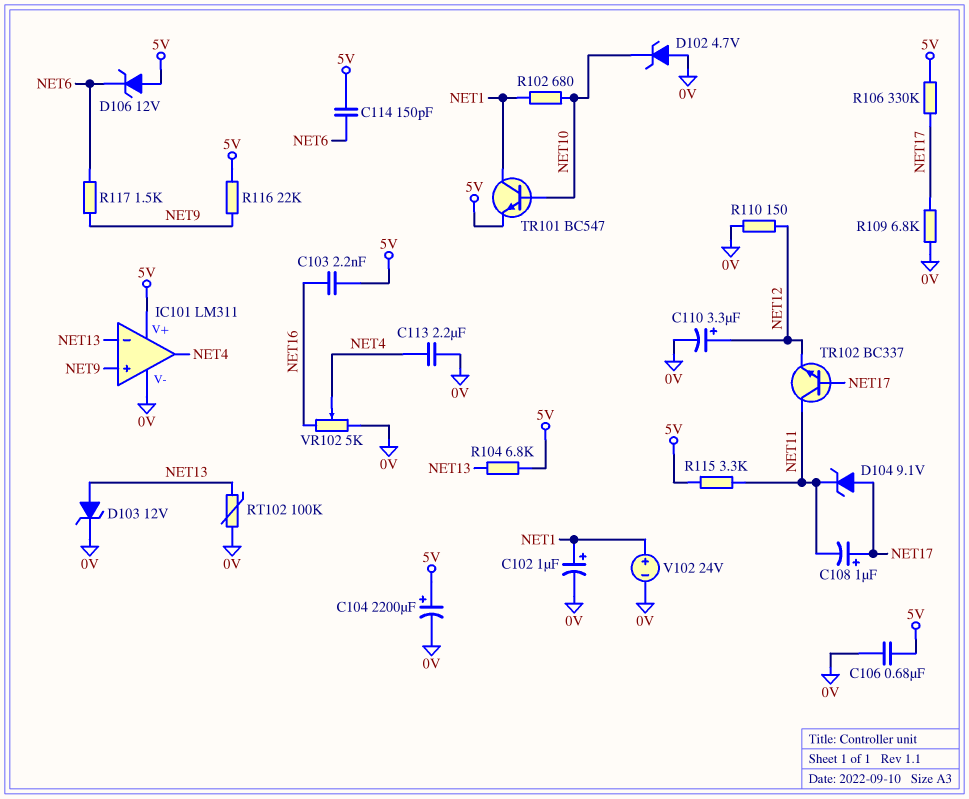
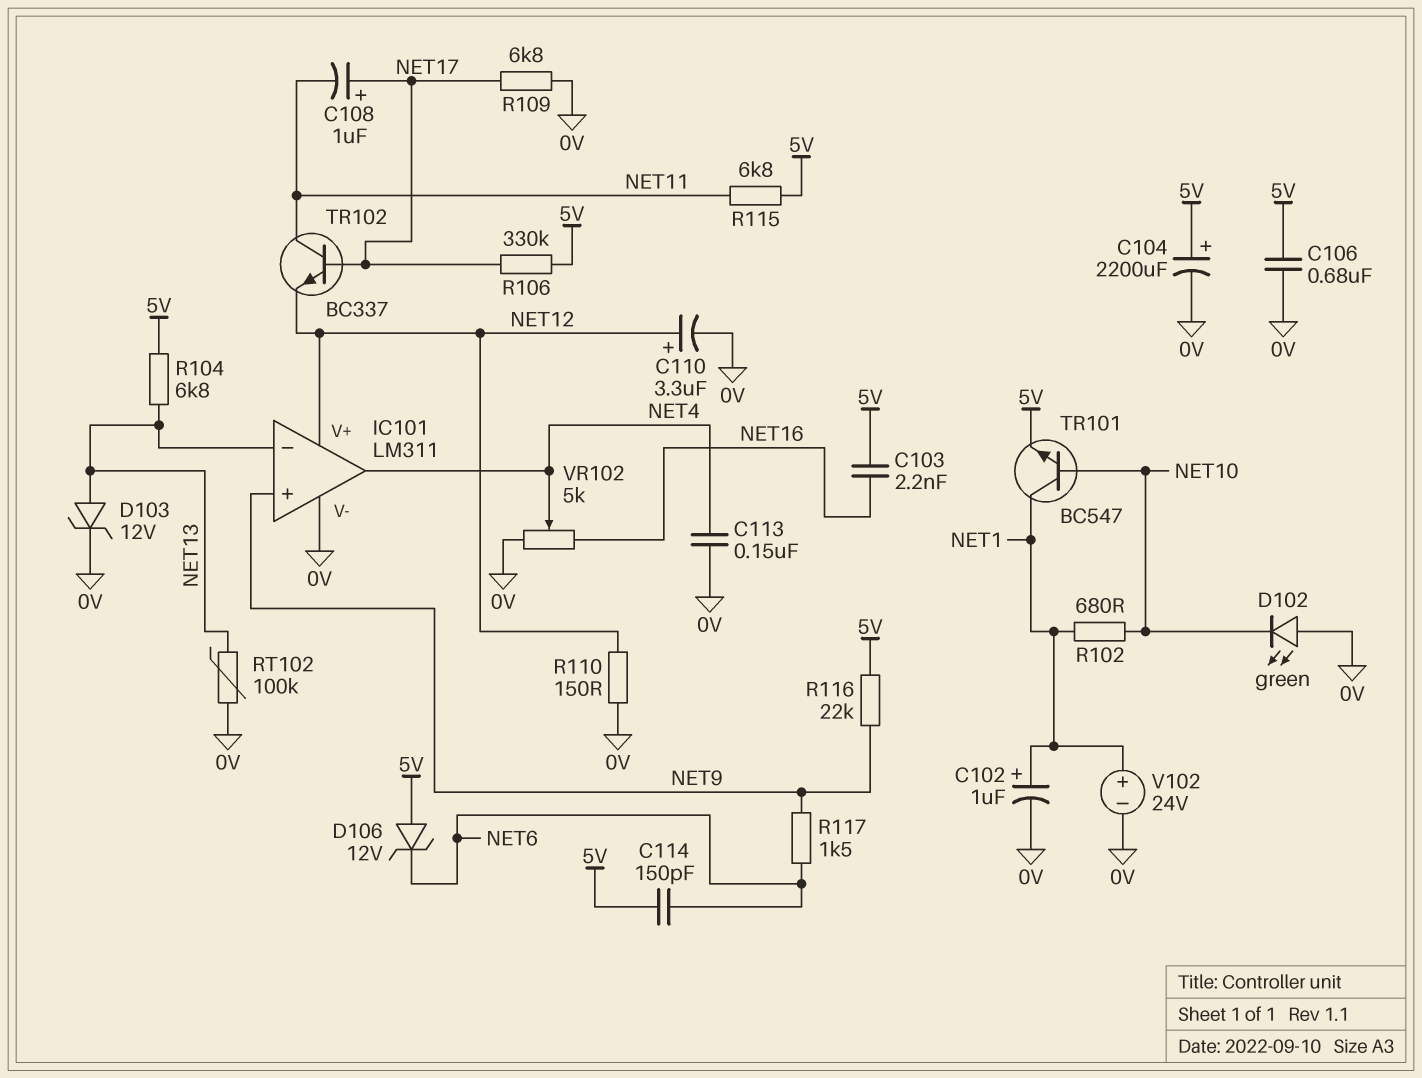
C113: 2.2uF (0V, NET4) -> 150nF (0V, NET4)
D102: zener 4.7V (A 0V, K NET10) -> LED green (A 0V, K NET10)
D104: zener 9.1V (A NET17, K NET11) -> none
IC101 pin V+: 5V -> NET12
R115: 3.3k (5V, NET11) -> 6.8k (5V, NET11)

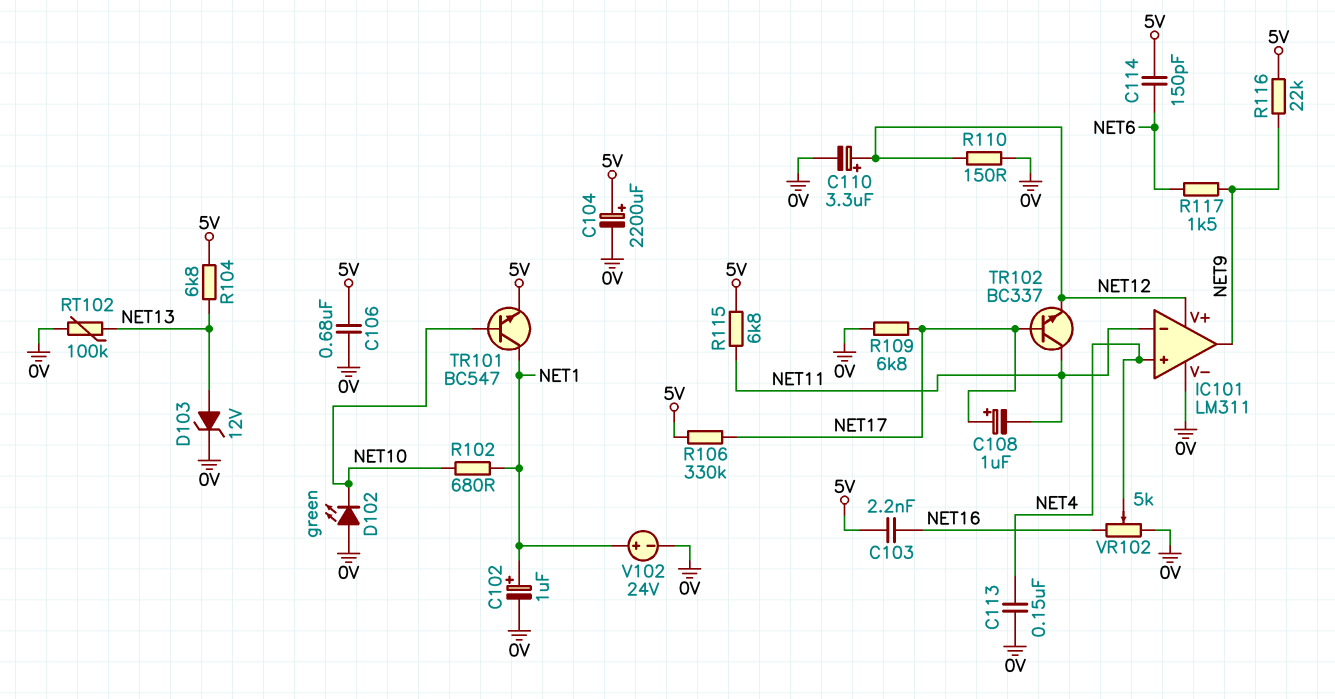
D106: zener 12V (A 5V, K NET6) -> none
IC101 pin in+: NET9 -> NET4
IC101 pin in-: NET13 -> NET11
IC101 pin out: NET4 -> NET9

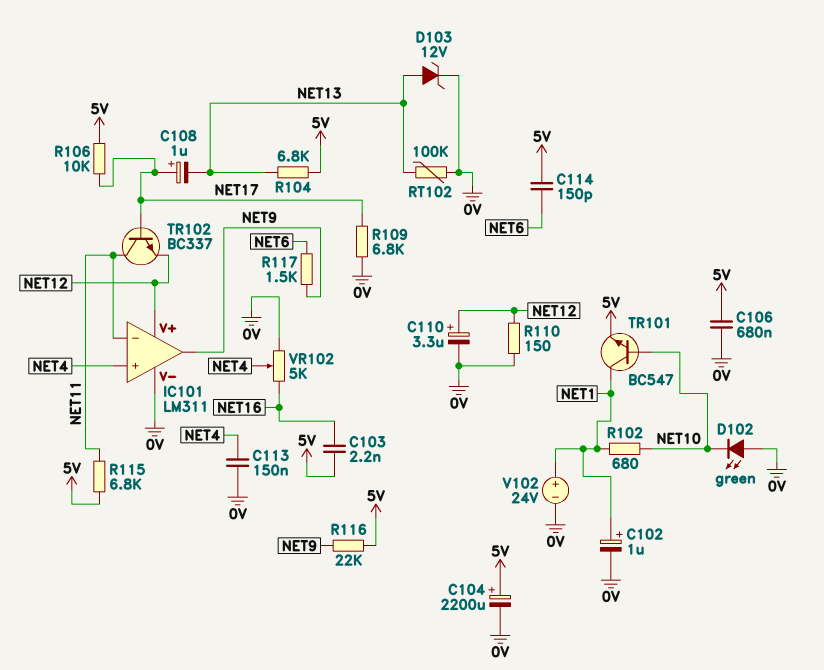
C108: 1uF (plus NET17, minus NET11) -> 1uF (plus NET17, minus NET13)
R106: 330k (5V, NET17) -> 10k (5V, NET17)

